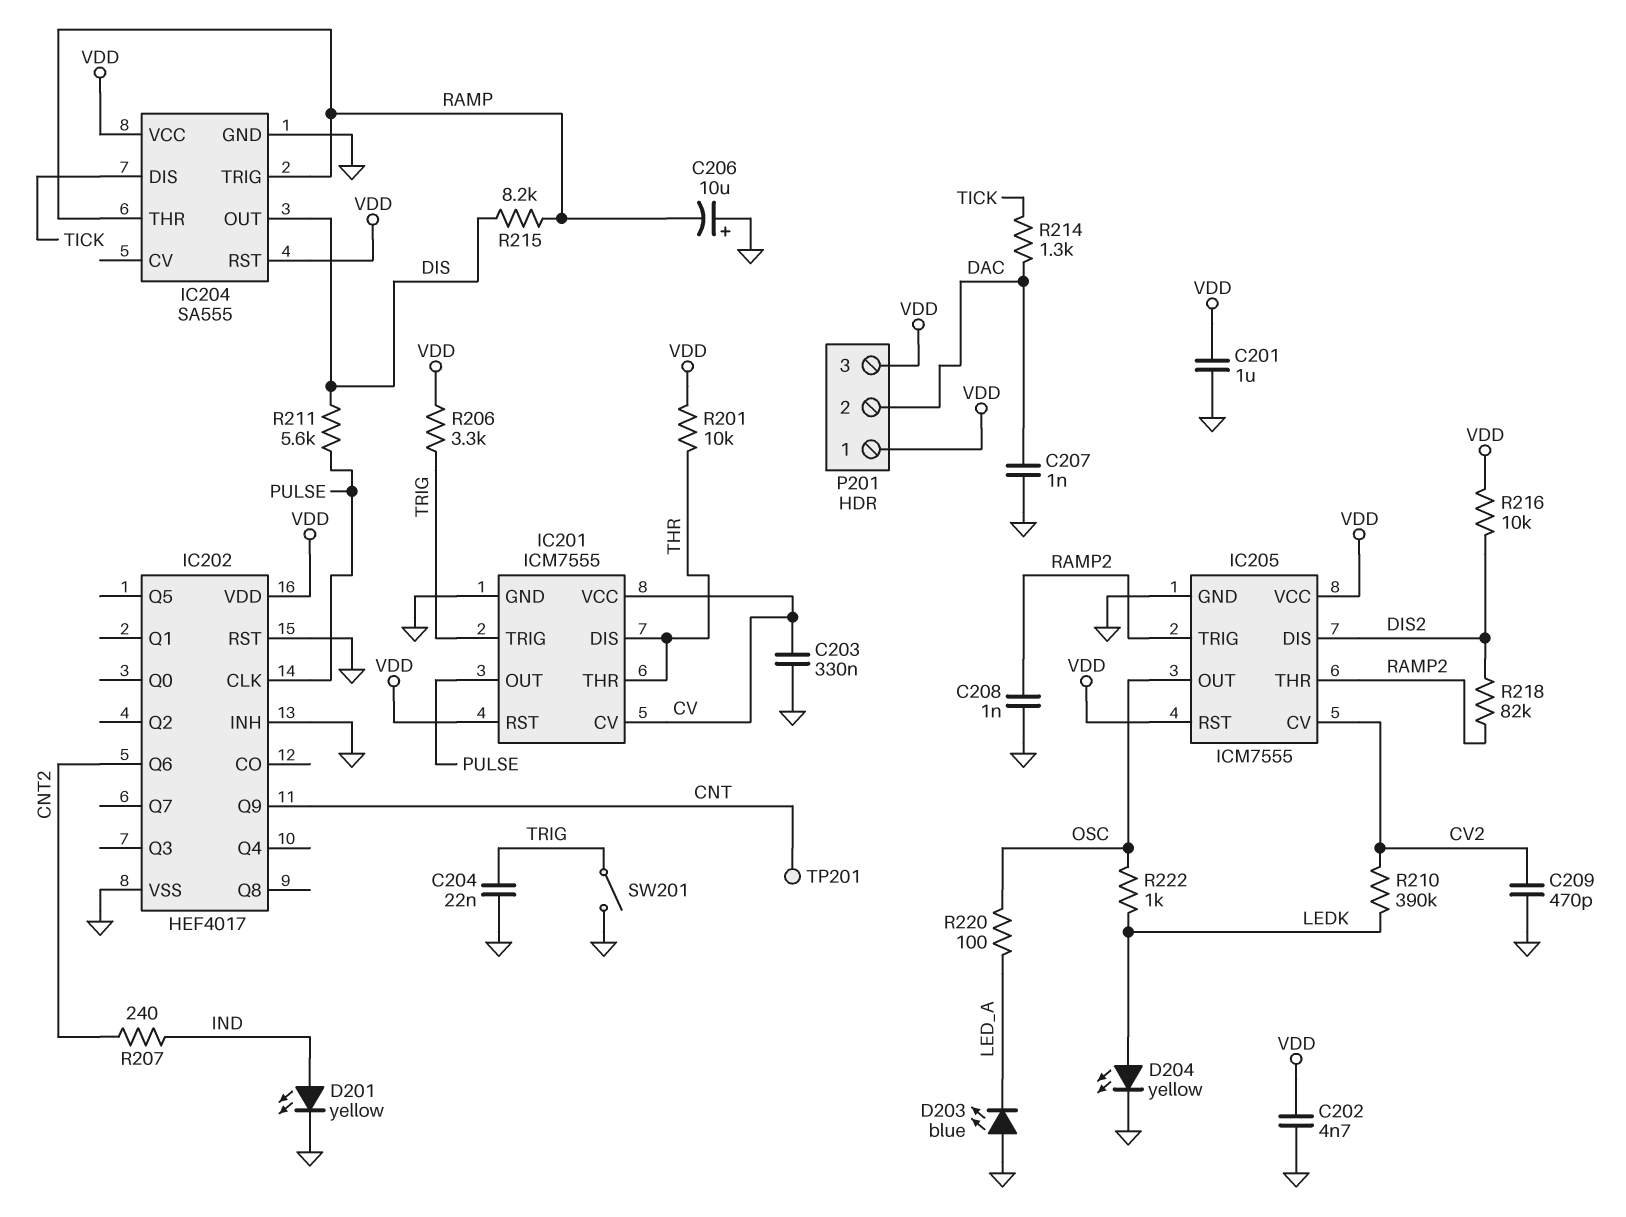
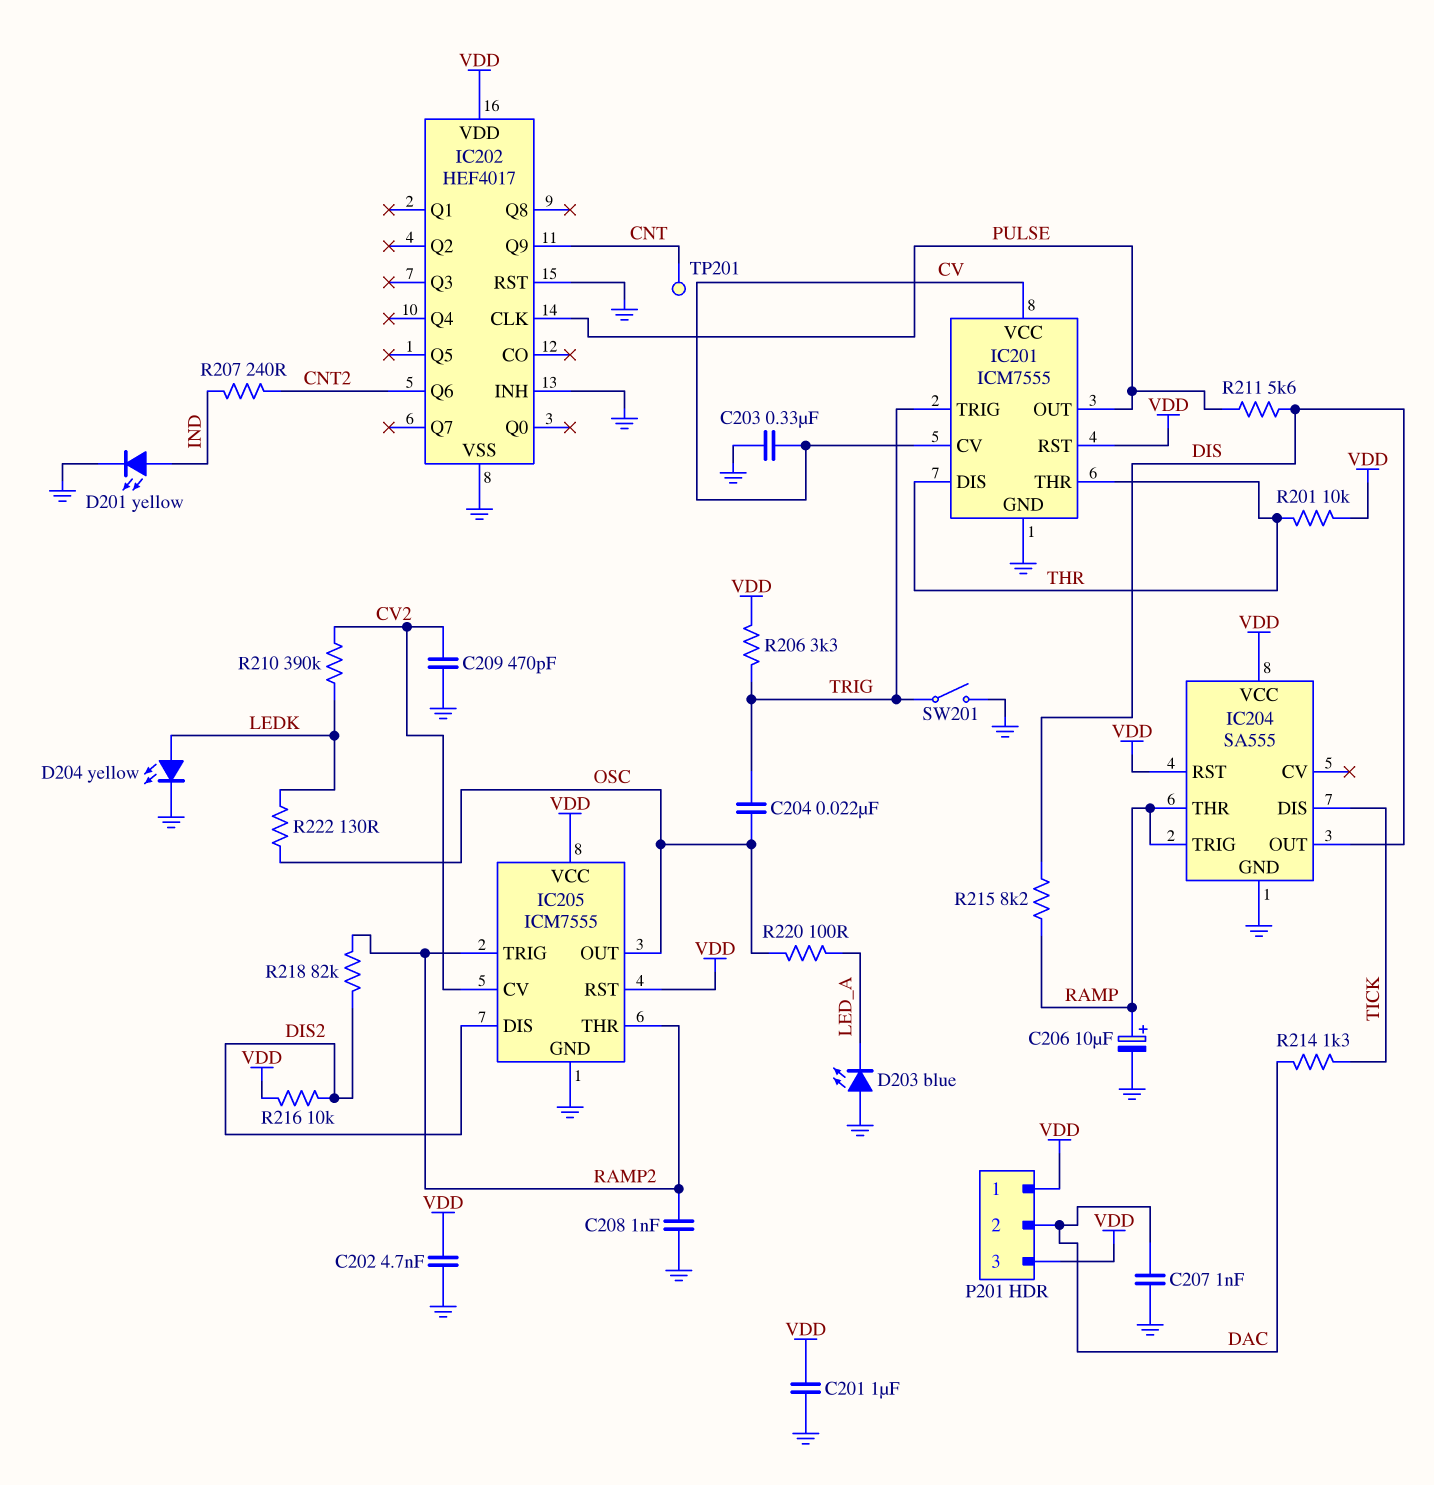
C204: 22nF (GND, TRIG) -> 22nF (OSC, TRIG)
C206: 10uF (plus GND, minus RAMP) -> 10uF (plus RAMP, minus GND)
R222: 1k (LEDK, OSC) -> 130 (LEDK, OSC)

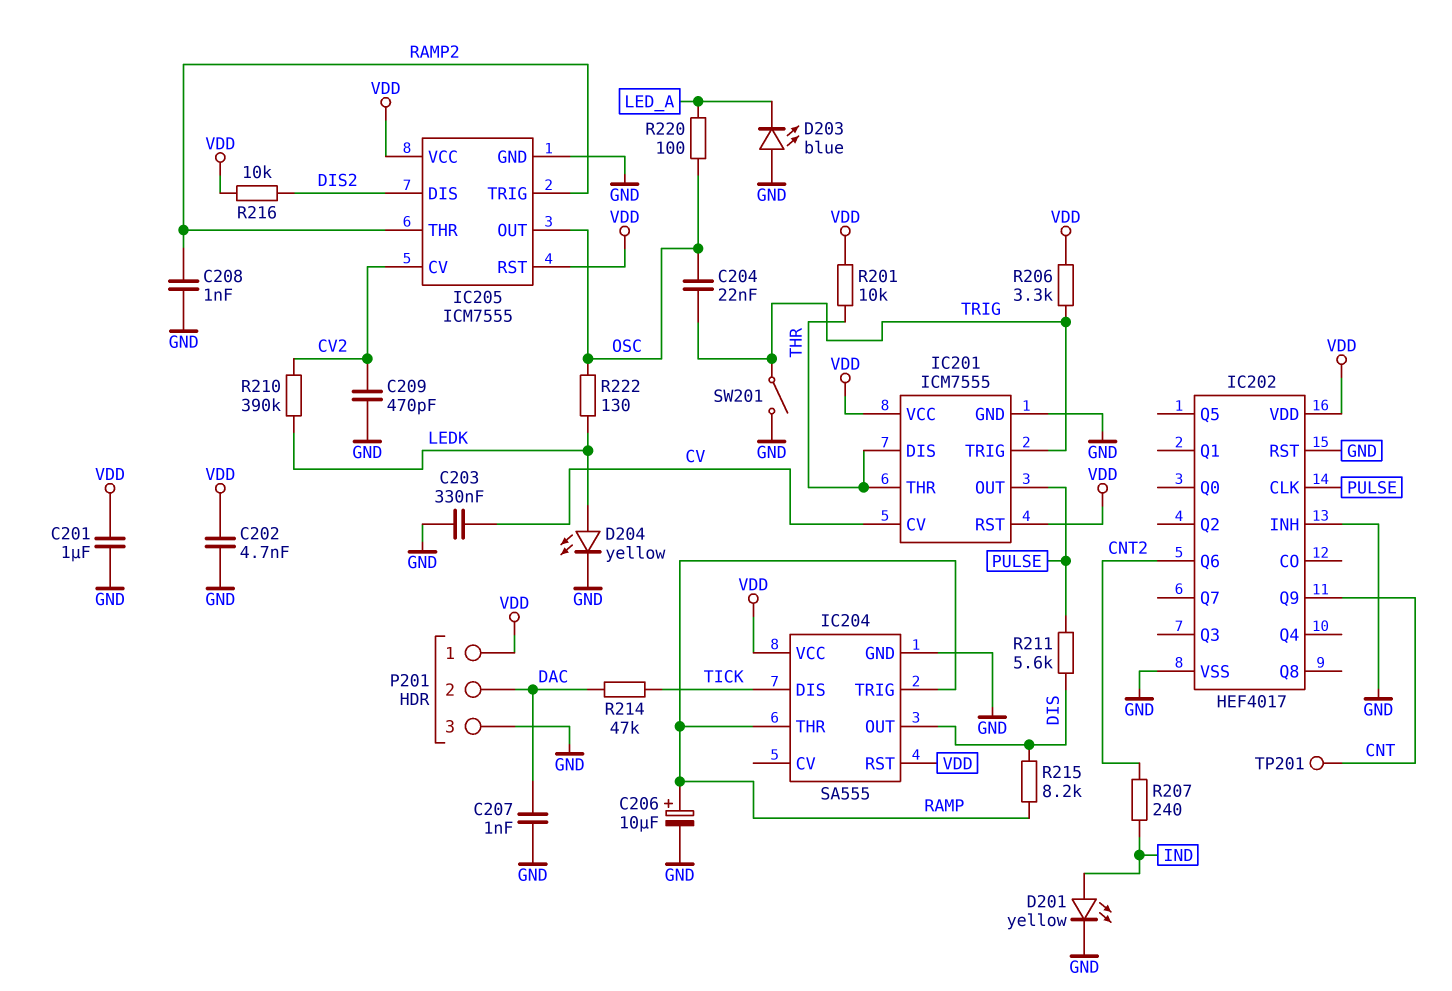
IC201 pin VCC: CV -> VDD
P201 pin 3: VDD -> GND
R214: 1.3k (DAC, TICK) -> 47k (DAC, TICK)
R218: 82k (DIS2, RAMP2) -> none

